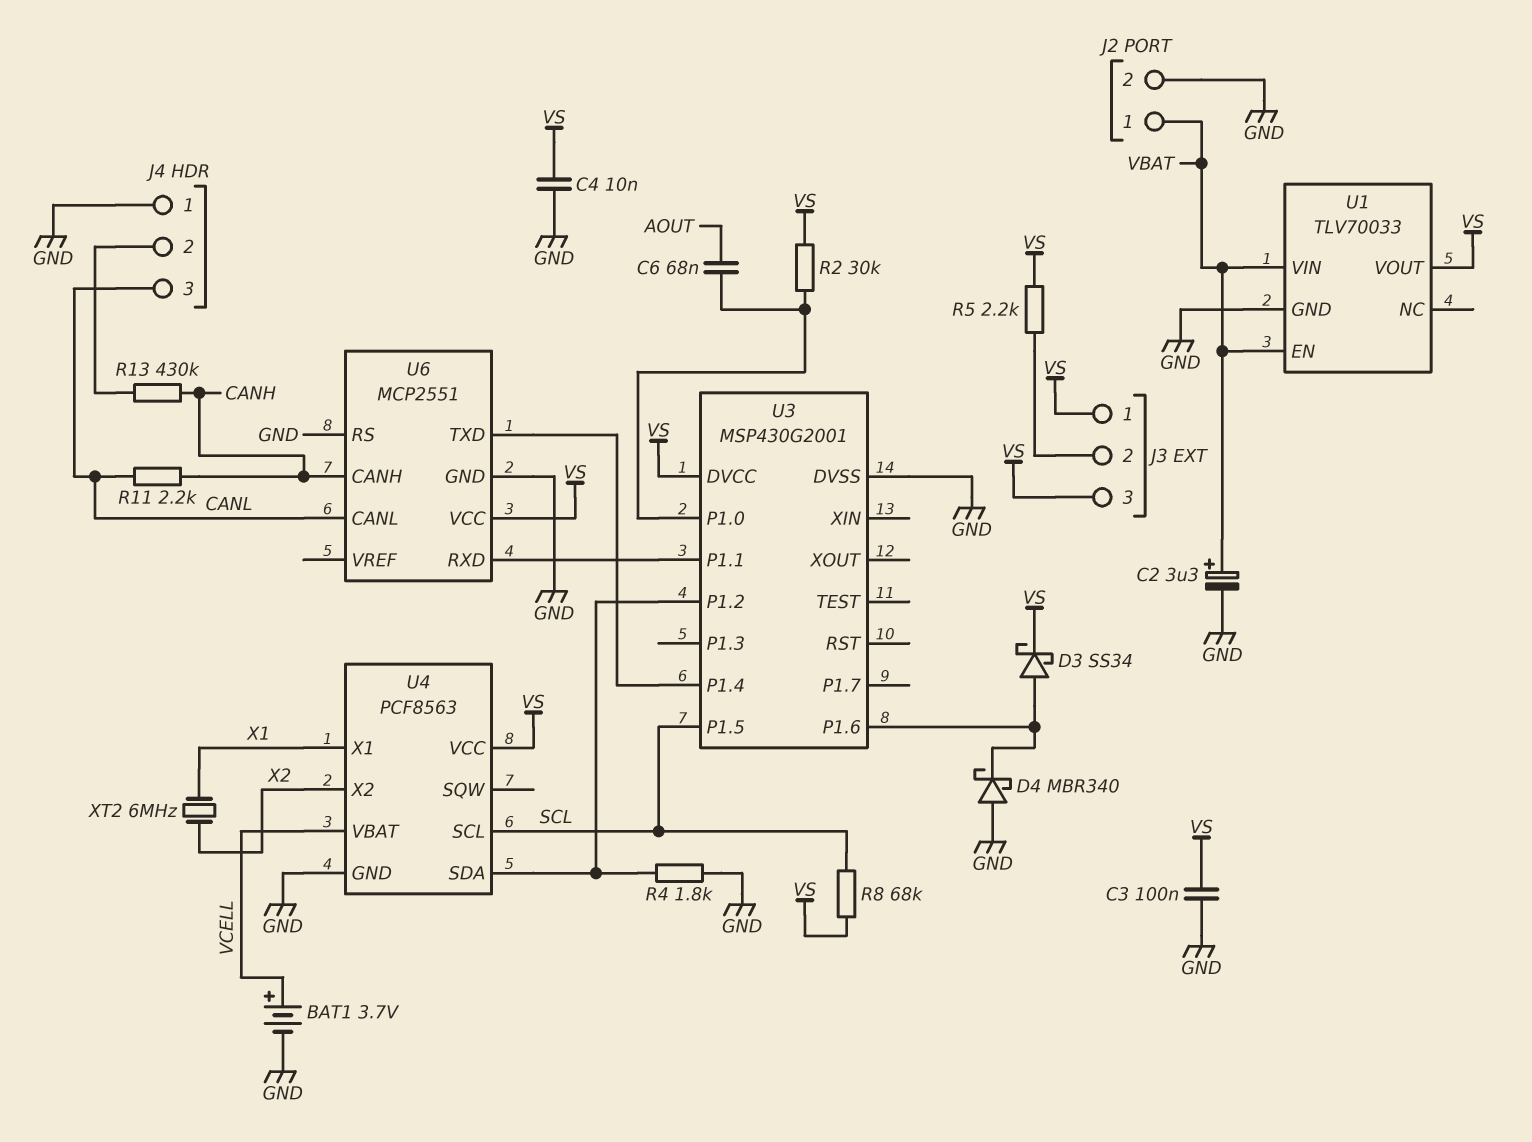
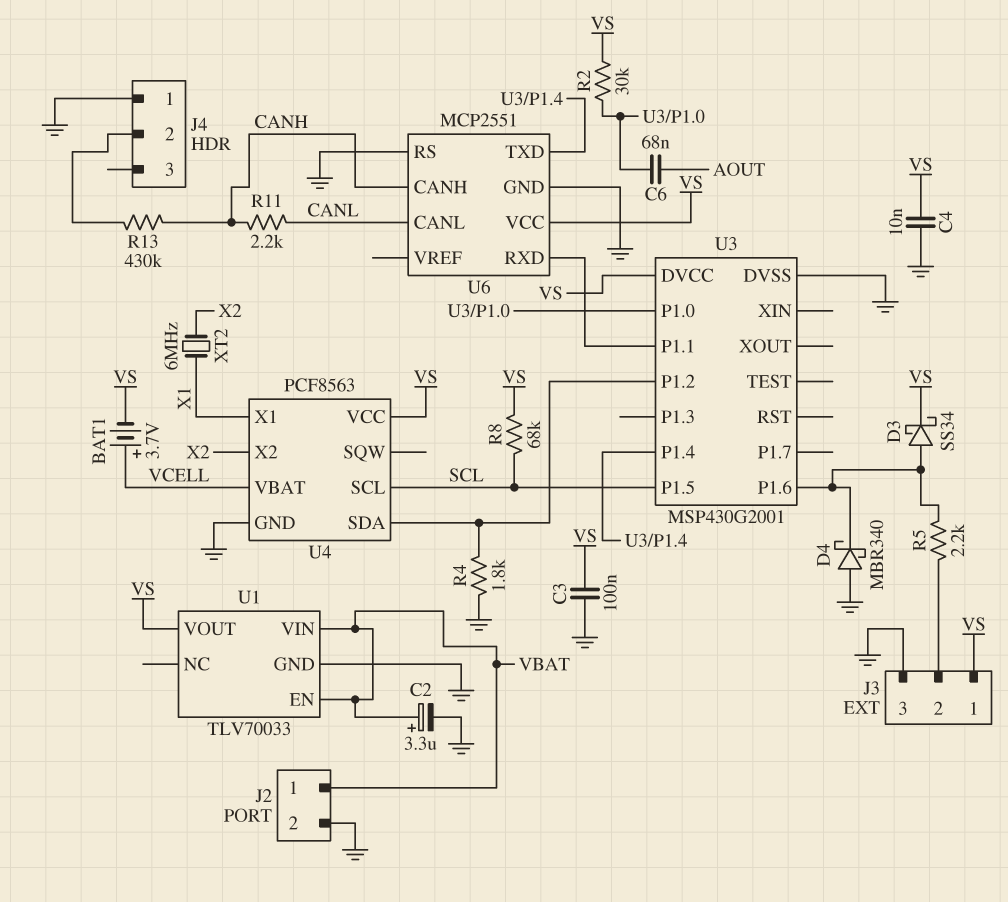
BAT1: 3.7V (plus VCELL, minus GND) -> 3.7V (plus VCELL, minus VS)
J3 pin 3: VS -> GND
J4 pin 3: CANL -> none
R5: 2.2k (J3/2, VS) -> 2.2k (J3/2, U3/P1.6)

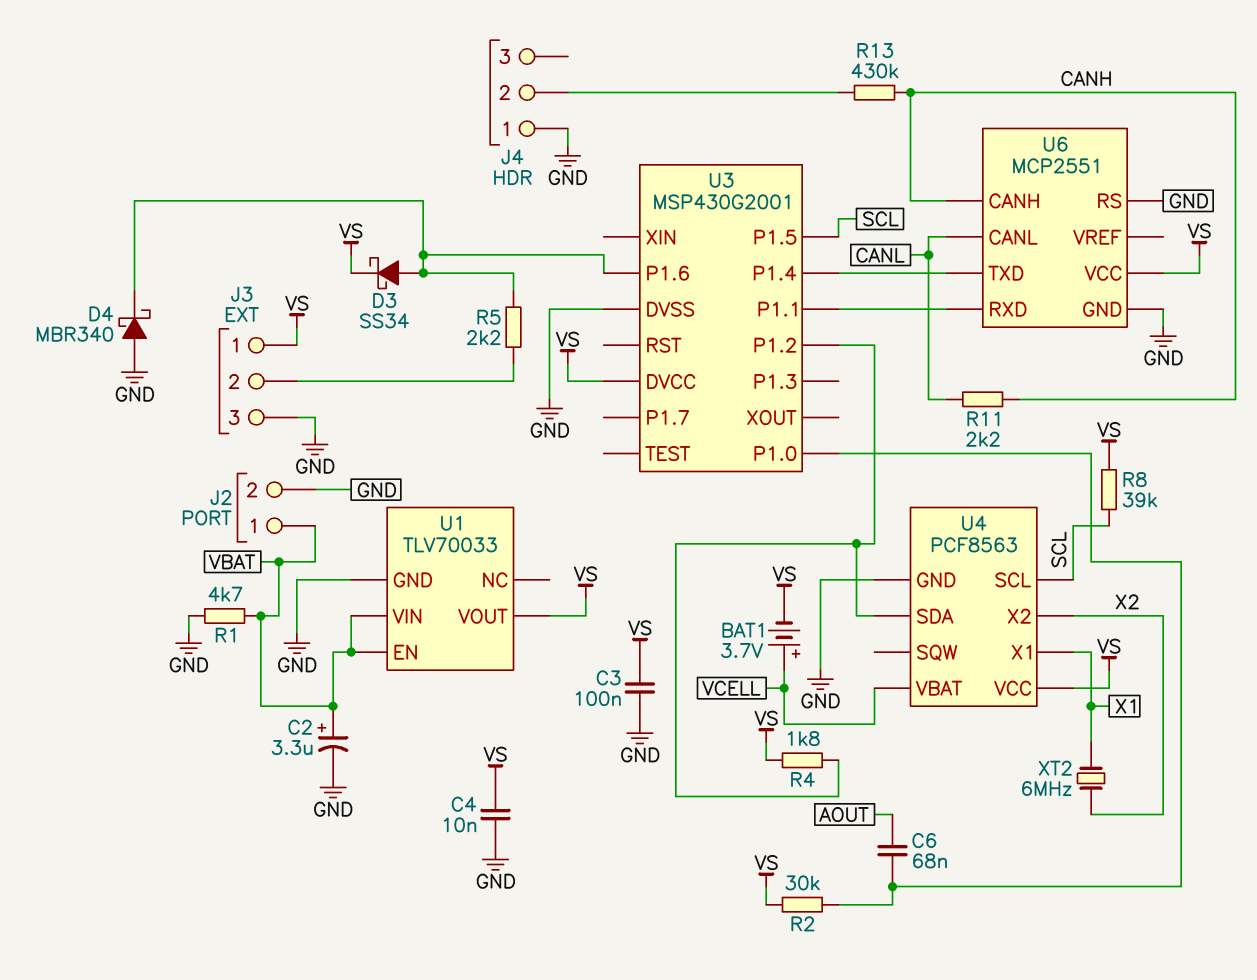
R1: none -> 4.7k (GND, VBAT)
R4: 1.8k (GND, U3/P1.2) -> 1.8k (U3/P1.2, VS)
R8: 68k (SCL, VS) -> 39k (SCL, VS)

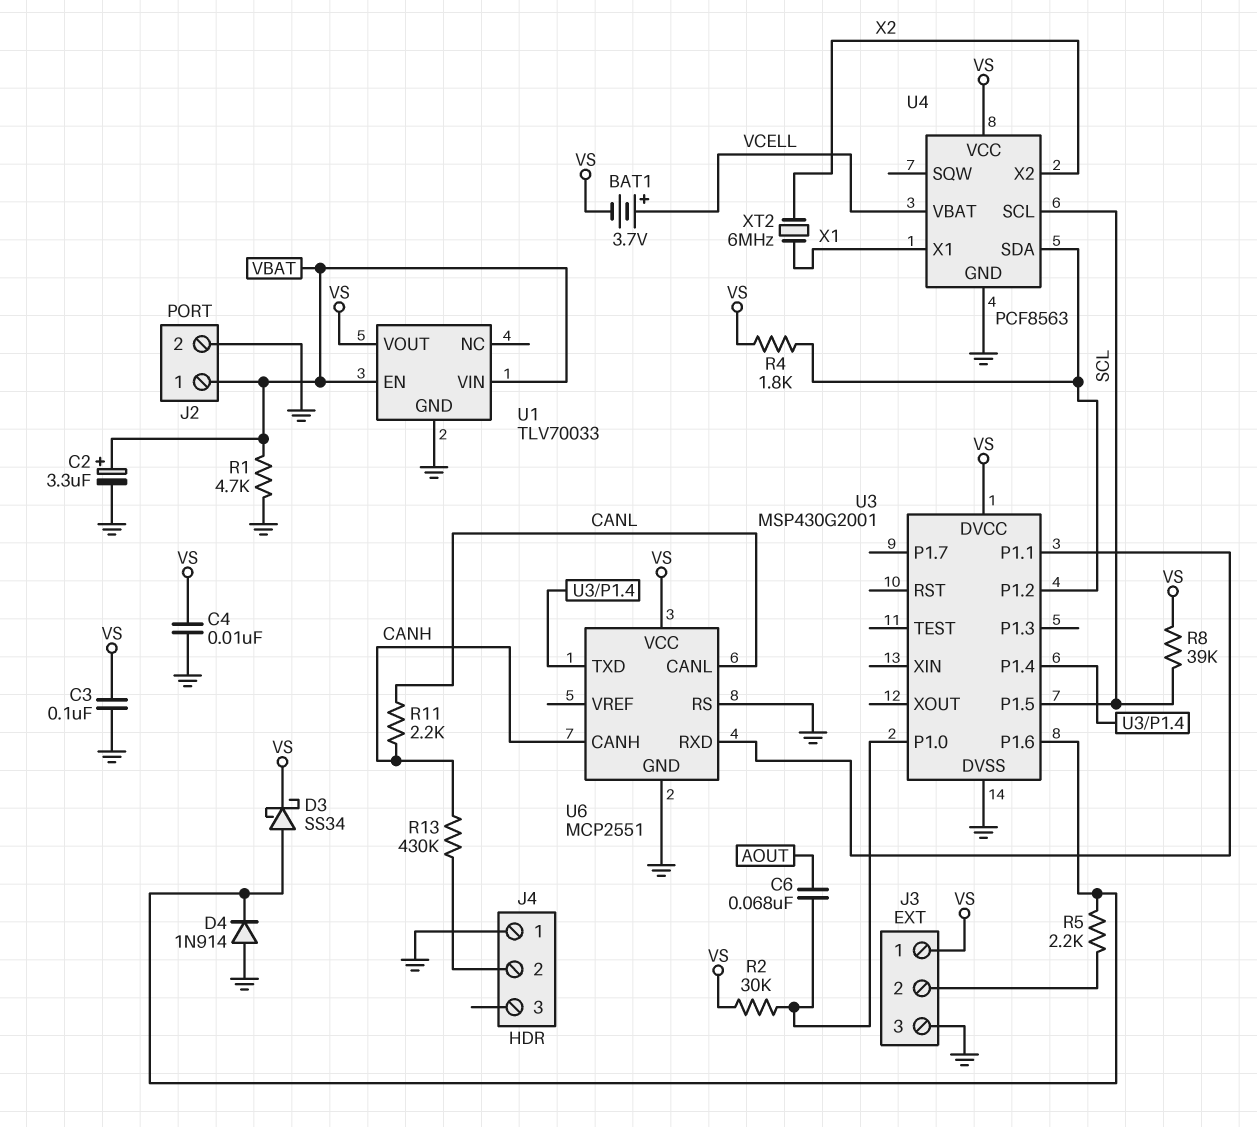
D4: schottky MBR340 (A GND, K U3/P1.6) -> diode 1N914 (A GND, K U3/P1.6)

